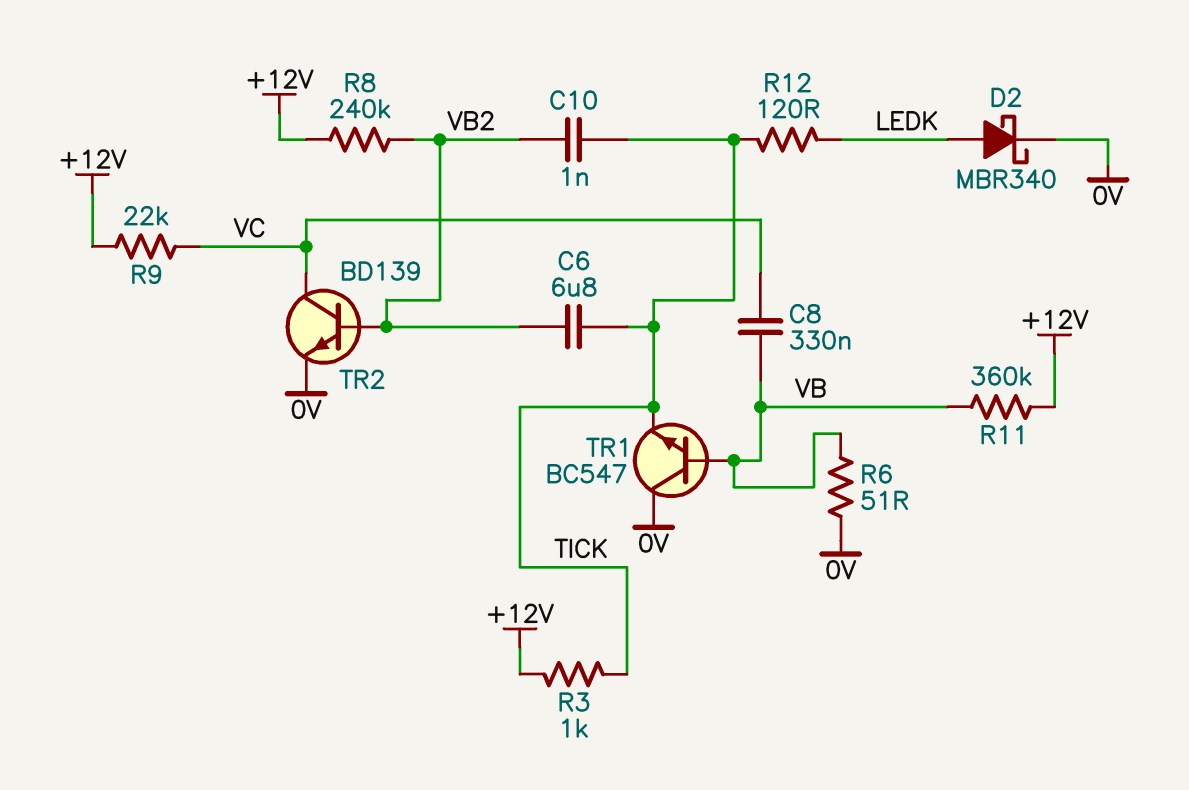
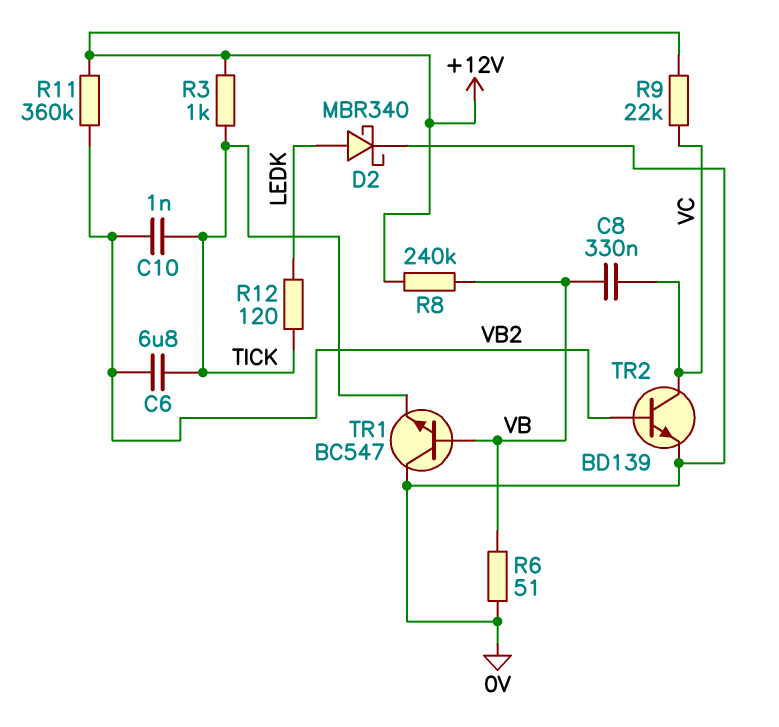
R8: 240k (+12V, VB2) -> 240k (+12V, VB)
R11: 360k (+12V, VB) -> 360k (+12V, VB2)

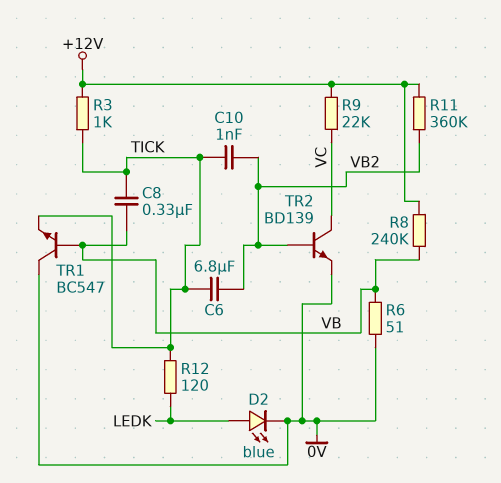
C8: 330nF (VB, VC) -> 330nF (TICK, VB)
D2: schottky MBR340 (A LEDK, K 0V) -> LED blue (A LEDK, K 0V)

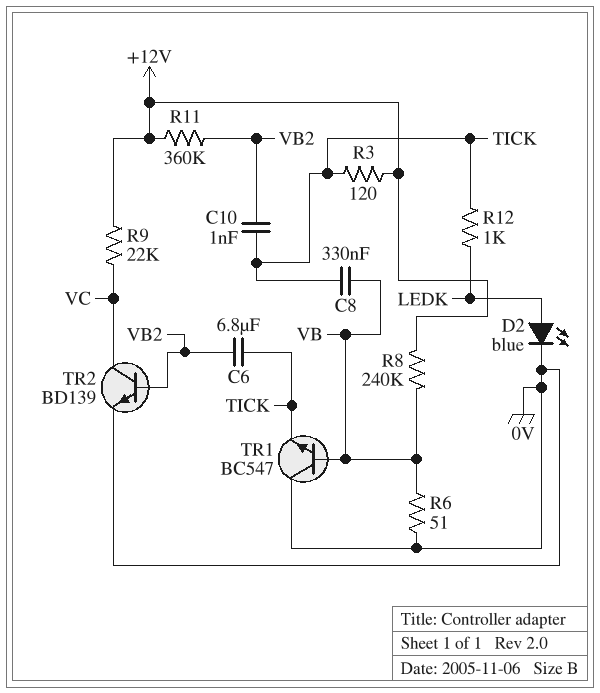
R3: 1k (+12V, TICK) -> 120 (+12V, TICK)
R12: 120 (LEDK, TICK) -> 1k (LEDK, TICK)

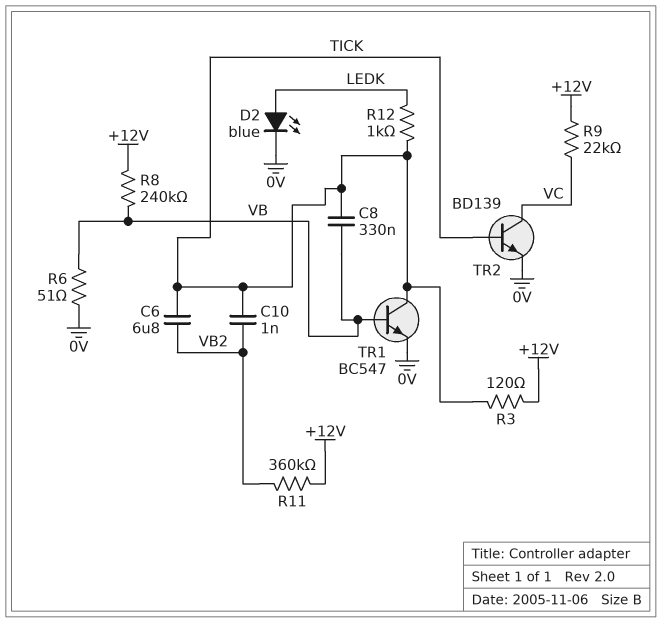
TR1: NPN BC547 (B VB, C 0V, E TICK) -> NPN BC547 (B VB, C TICK, E 0V)
TR2: NPN BD139 (B VB2, C VC, E 0V) -> NPN BD139 (B TICK, C VC, E 0V)

